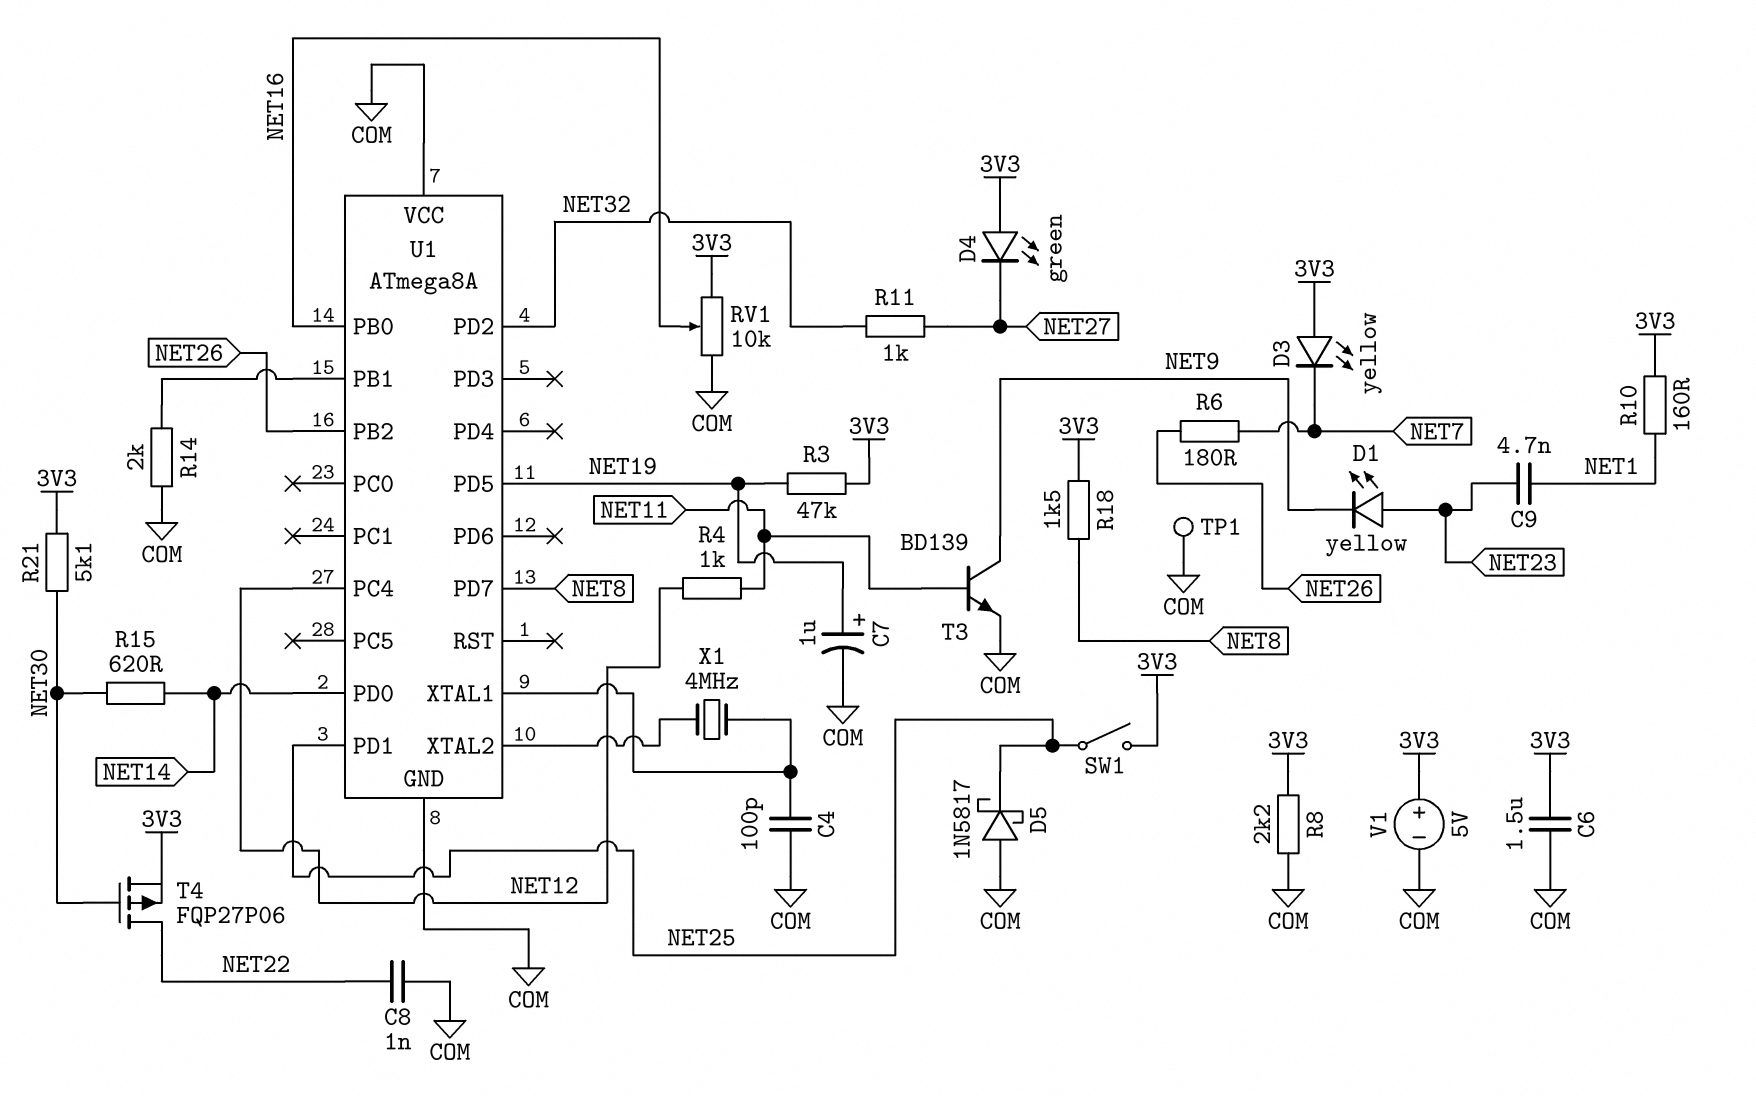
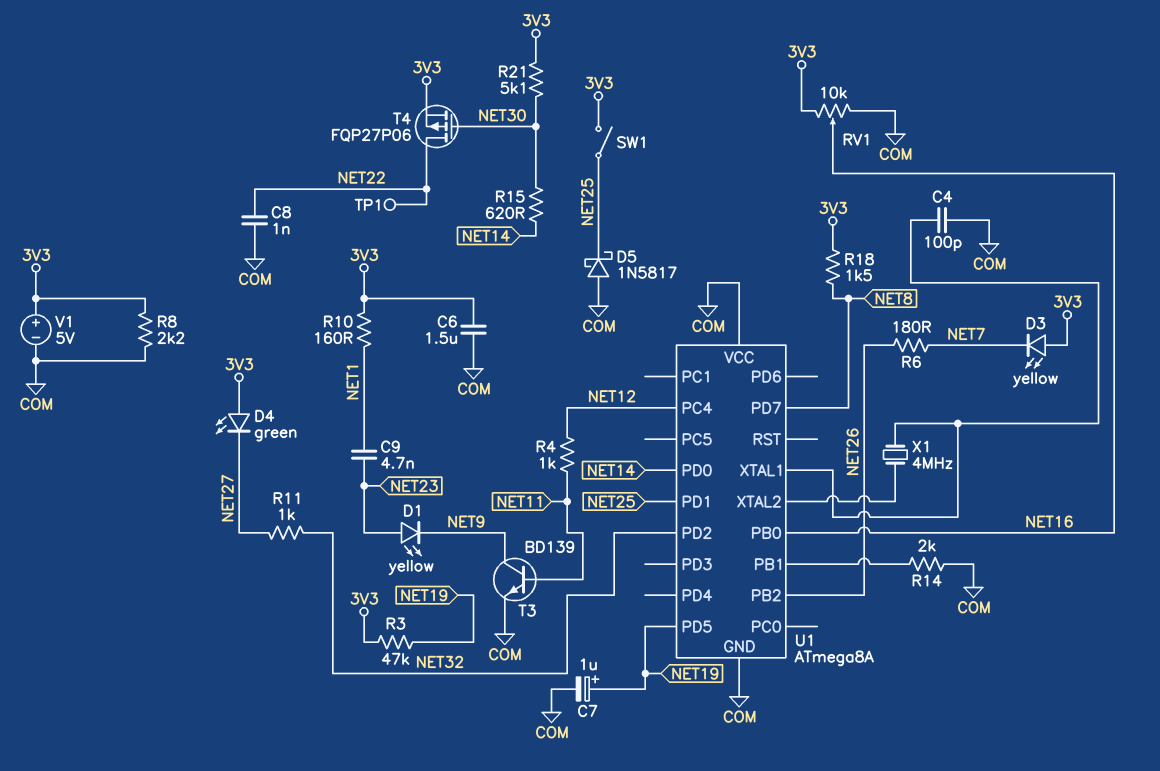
TP1: test point (COM) -> test point (NET22)

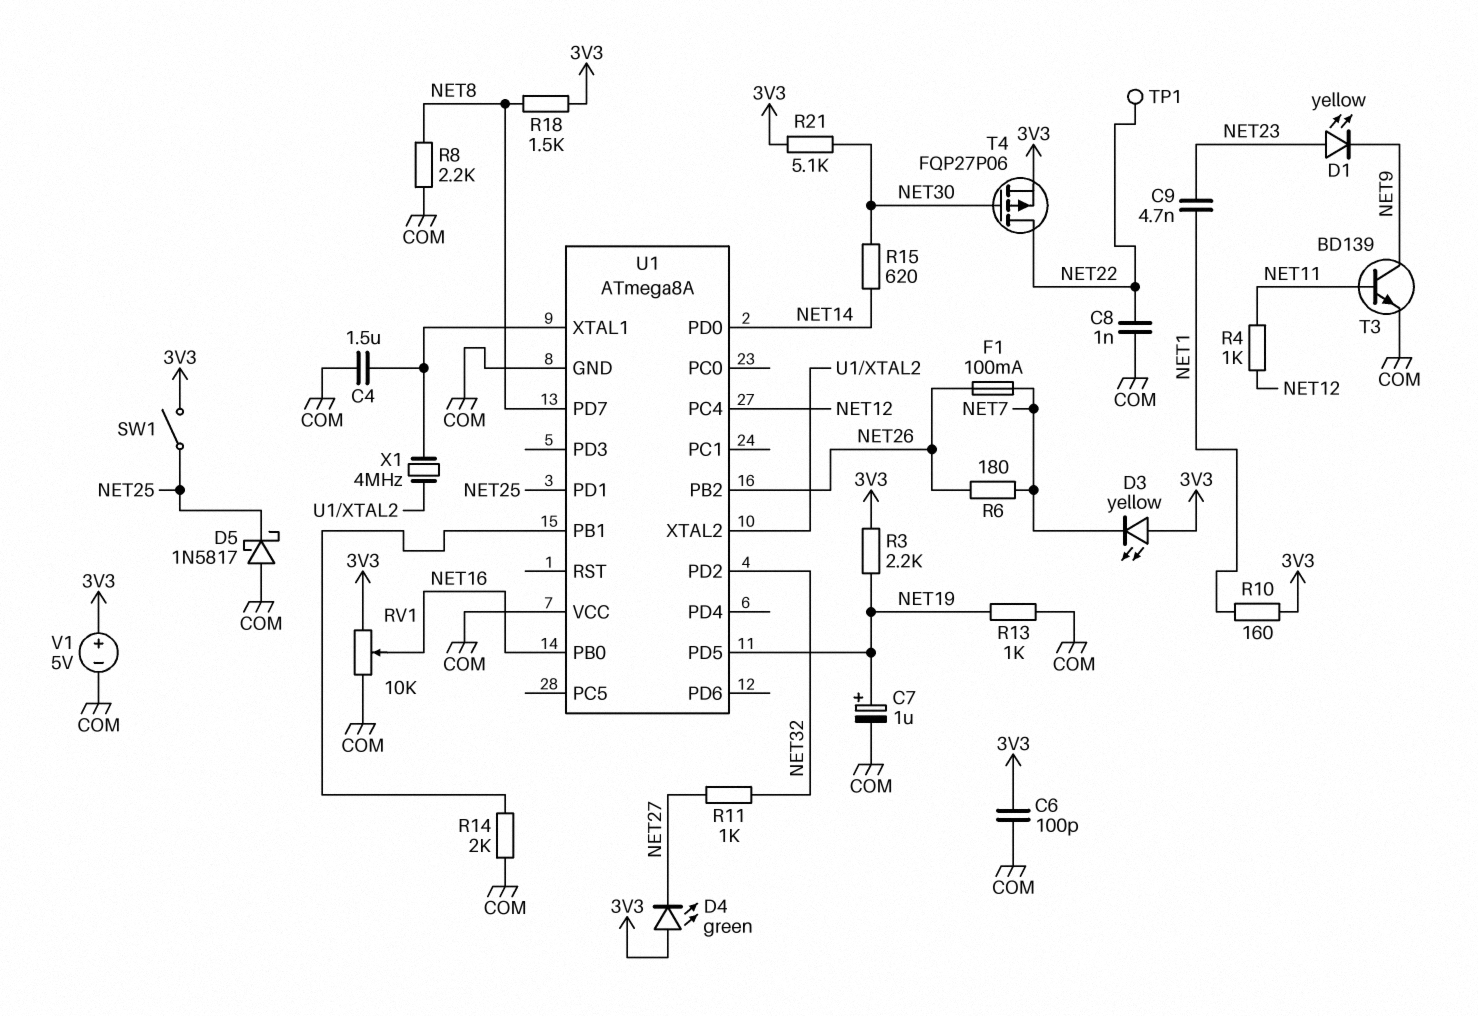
C4: 100pF (COM, U1/XTAL1) -> 1.5uF (COM, U1/XTAL1)
C6: 1.5uF (3V3, COM) -> 100pF (3V3, COM)
F1: none -> 100mA (NET7, NET26)
R3: 47k (3V3, NET19) -> 2.2k (3V3, NET19)
R8: 2.2k (3V3, COM) -> 2.2k (COM, NET8)
R13: none -> 1k (COM, NET19)

